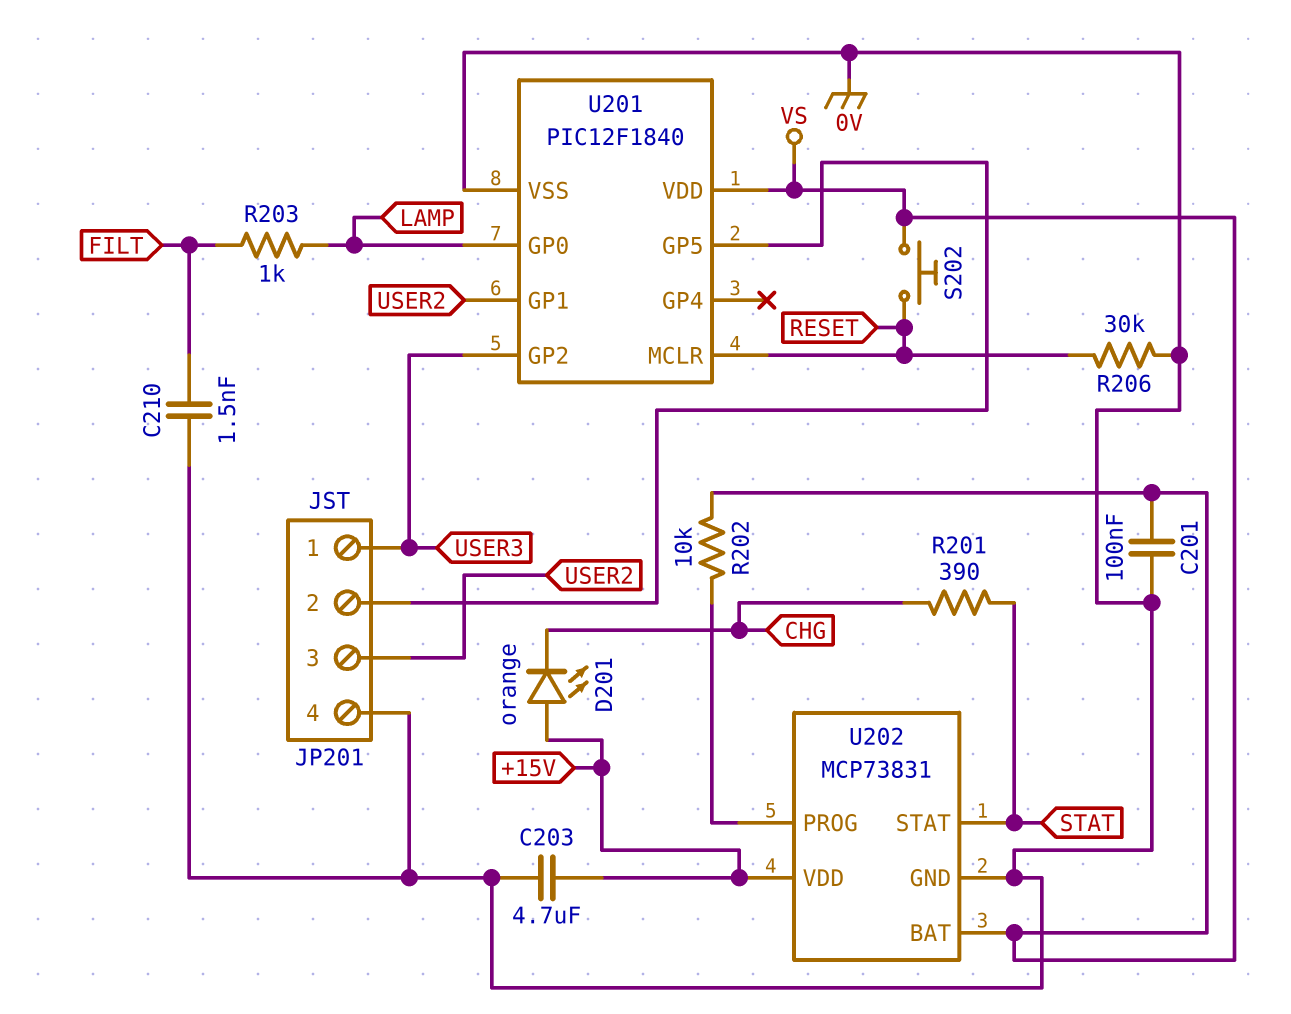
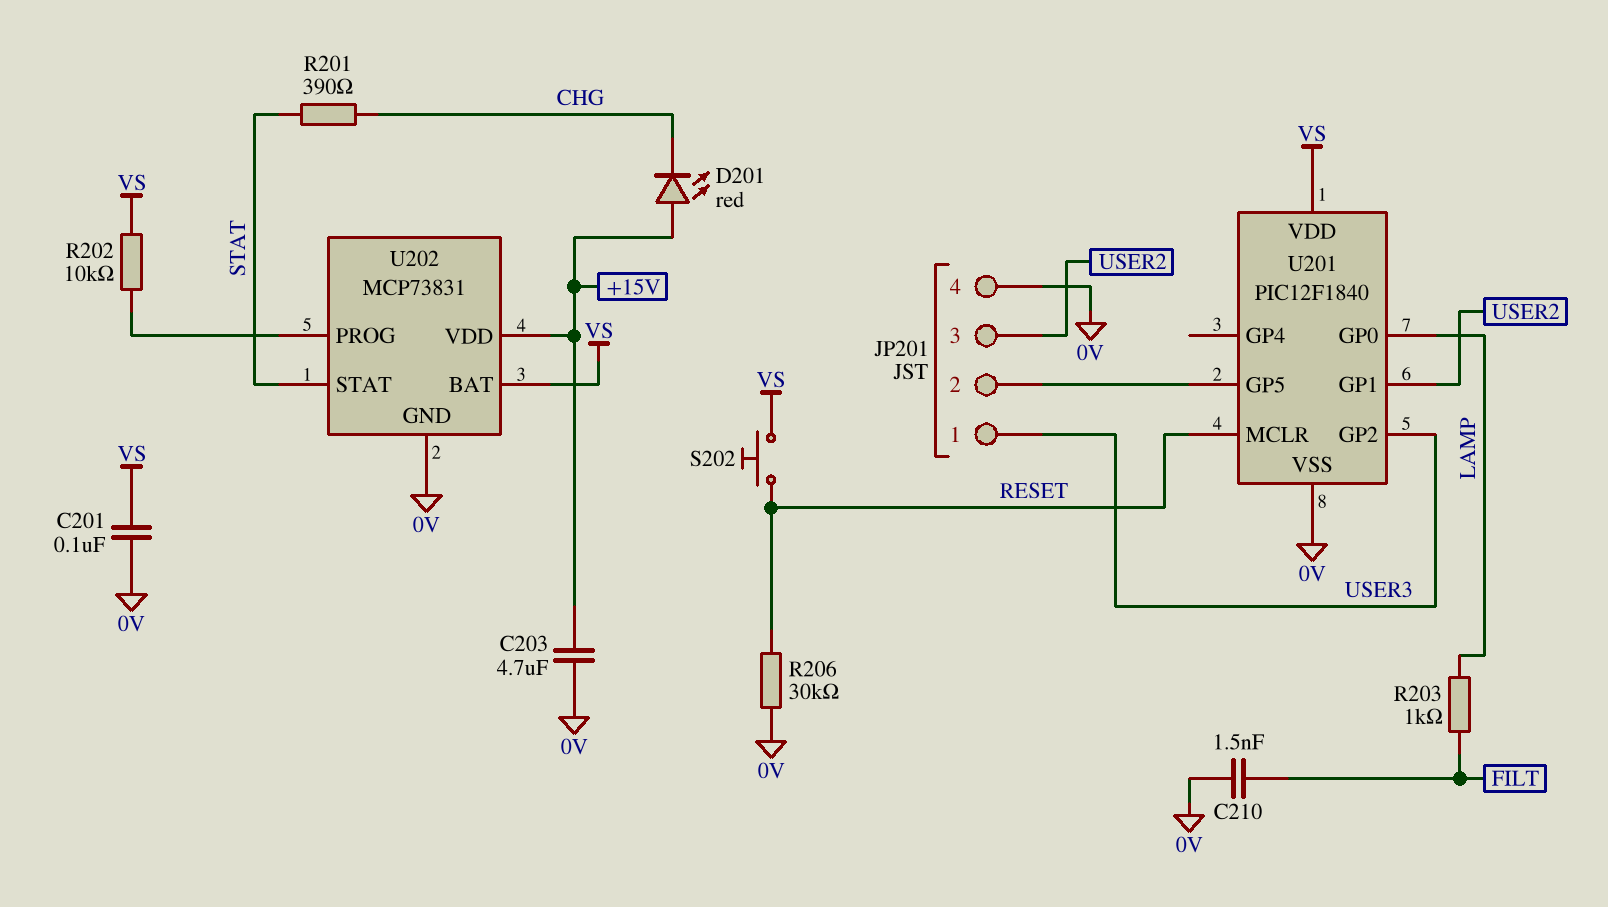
D201: LED orange (A +15V, K CHG) -> LED red (A +15V, K CHG)

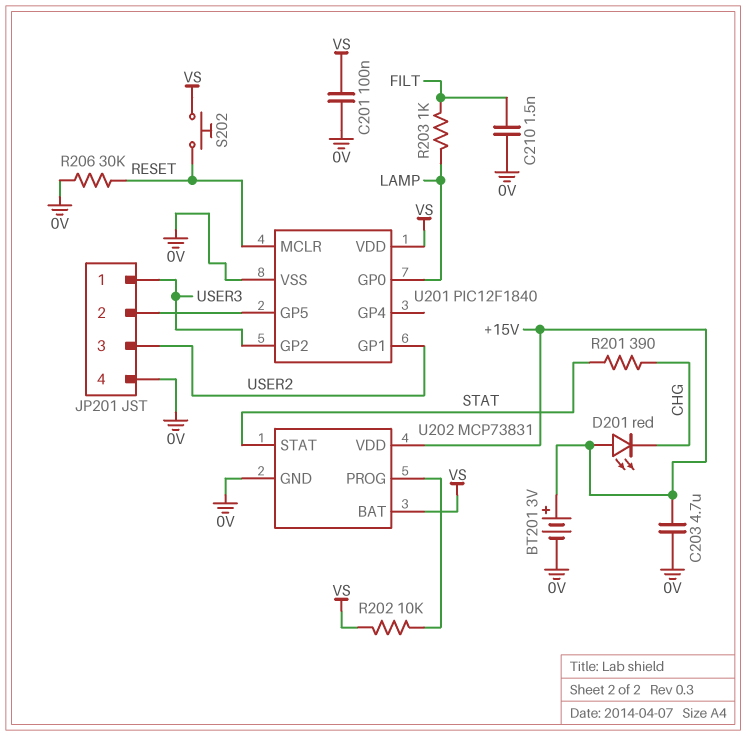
BT201: none -> 3V (plus +15V, minus 0V)

